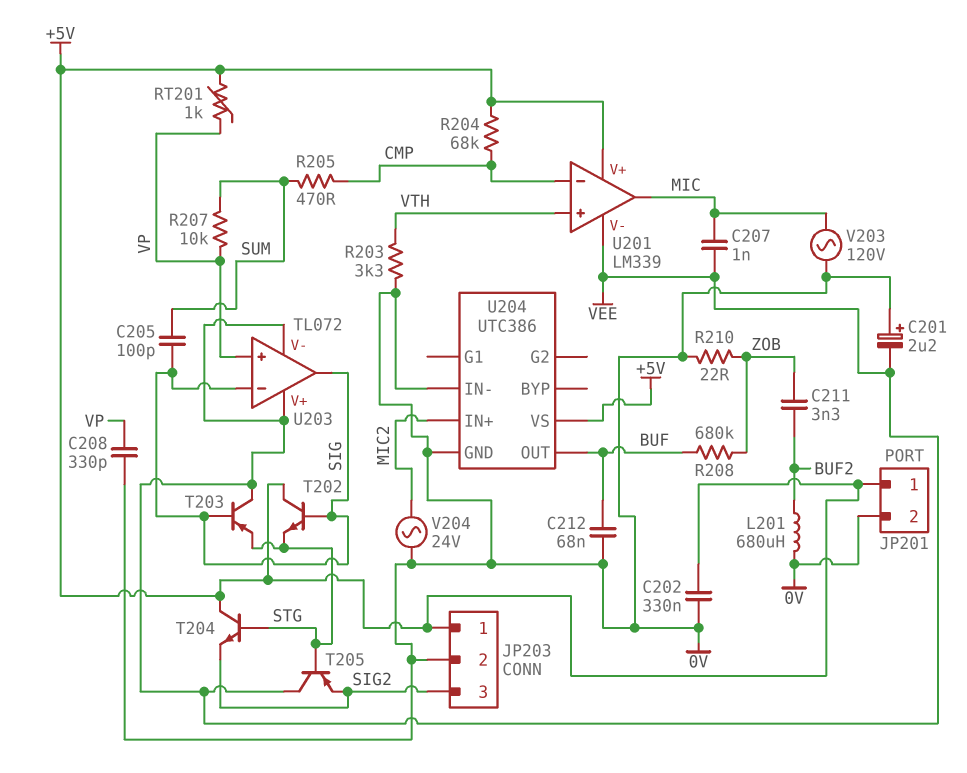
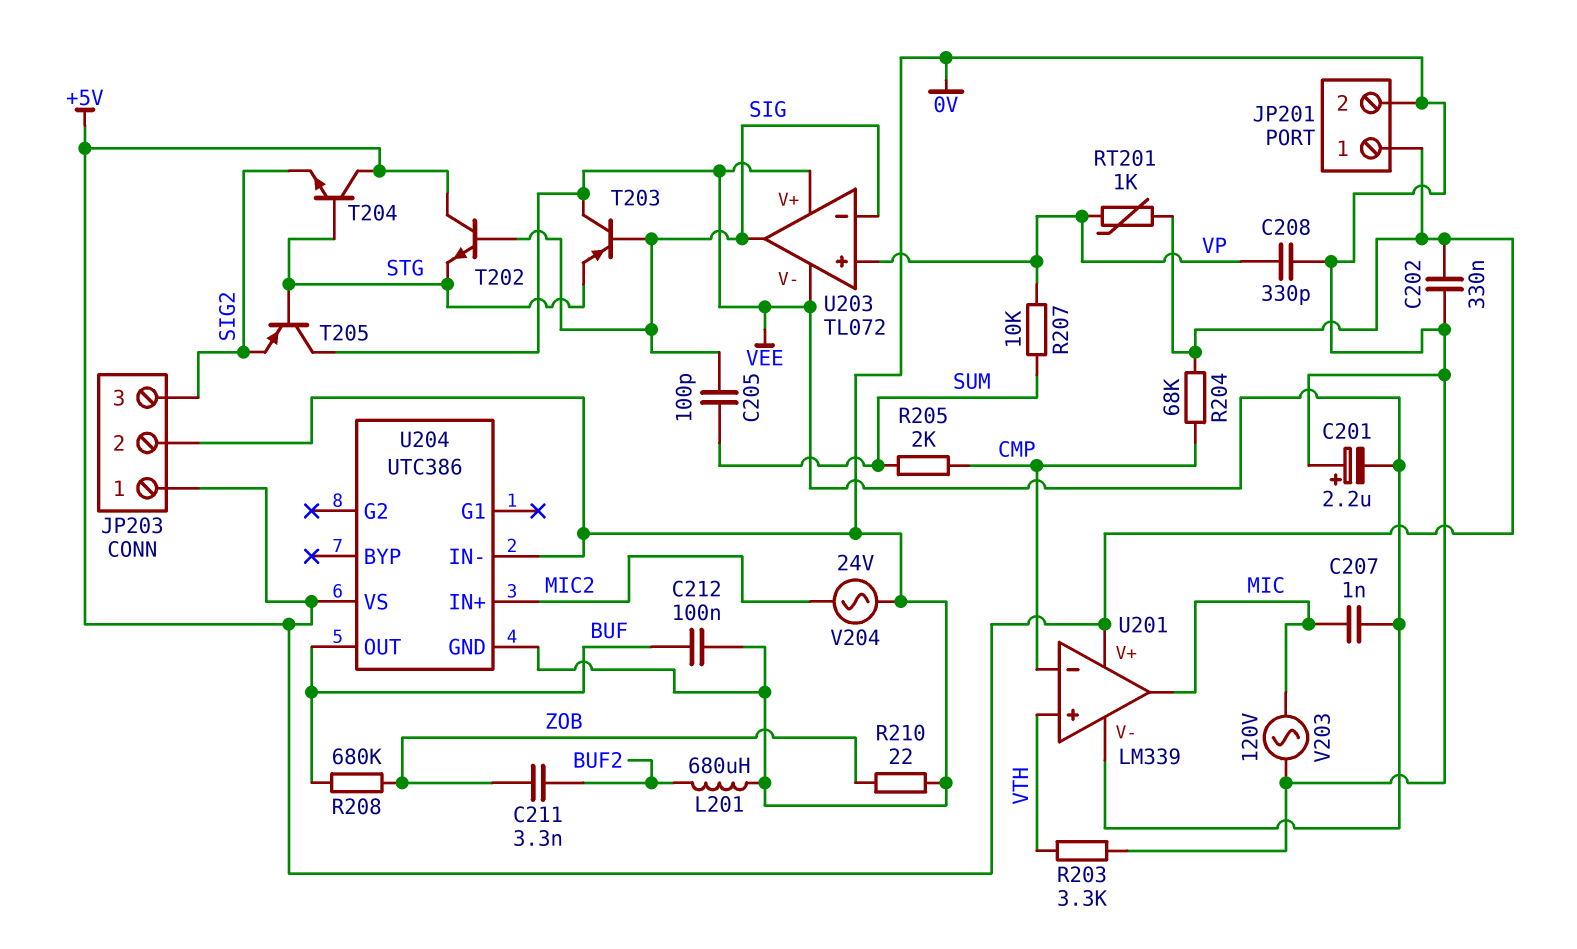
C212: 68nF (0V, BUF) -> 100nF (0V, BUF)
R205: 470 (CMP, SUM) -> 2k (CMP, SUM)

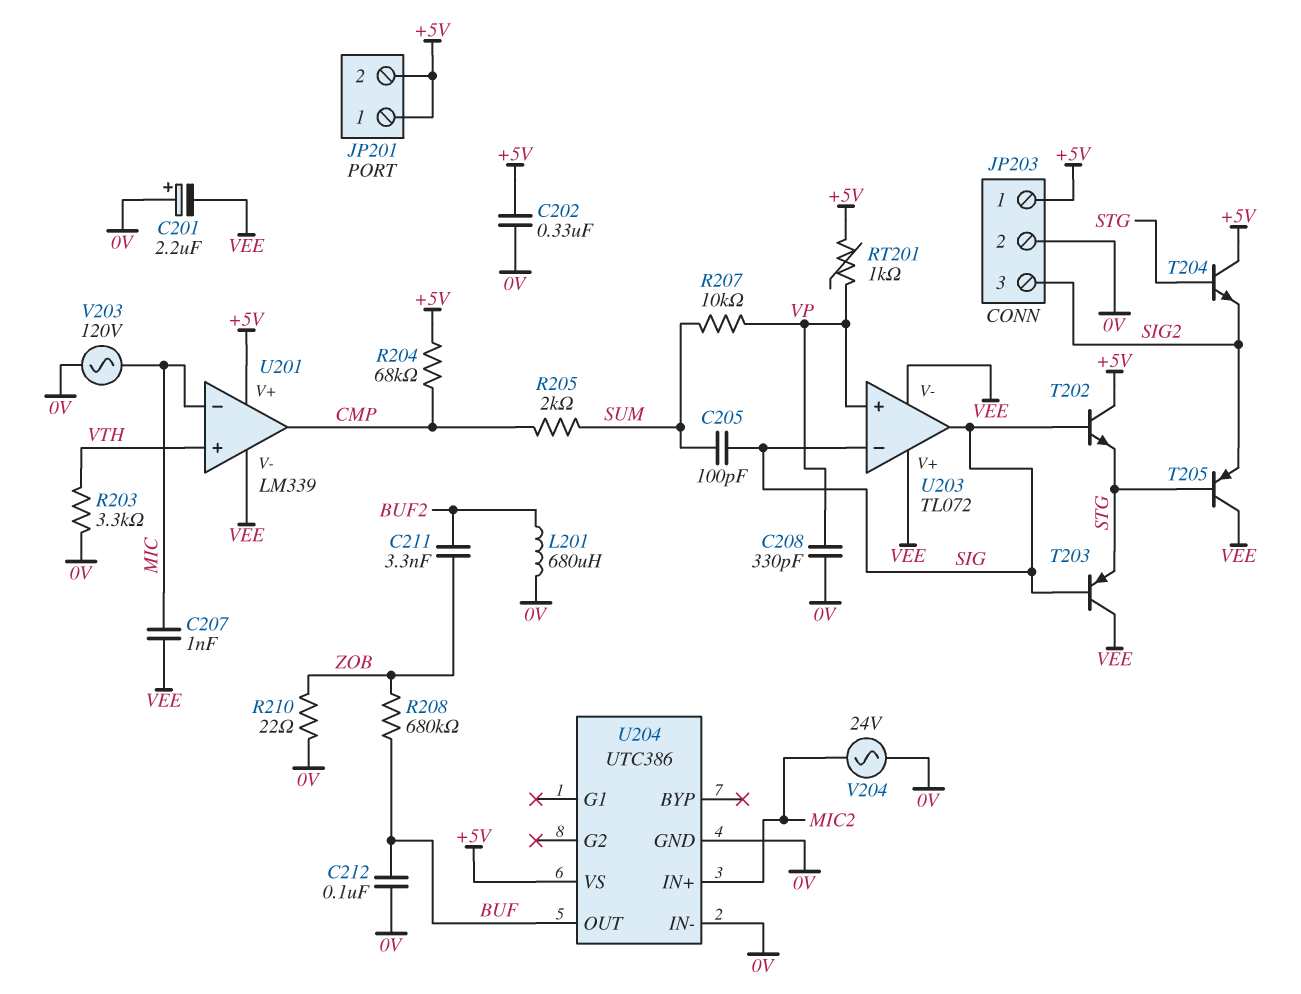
JP201 pin 2: 0V -> +5V
U201 pin in-: CMP -> MIC
U201 pin out: MIC -> CMP

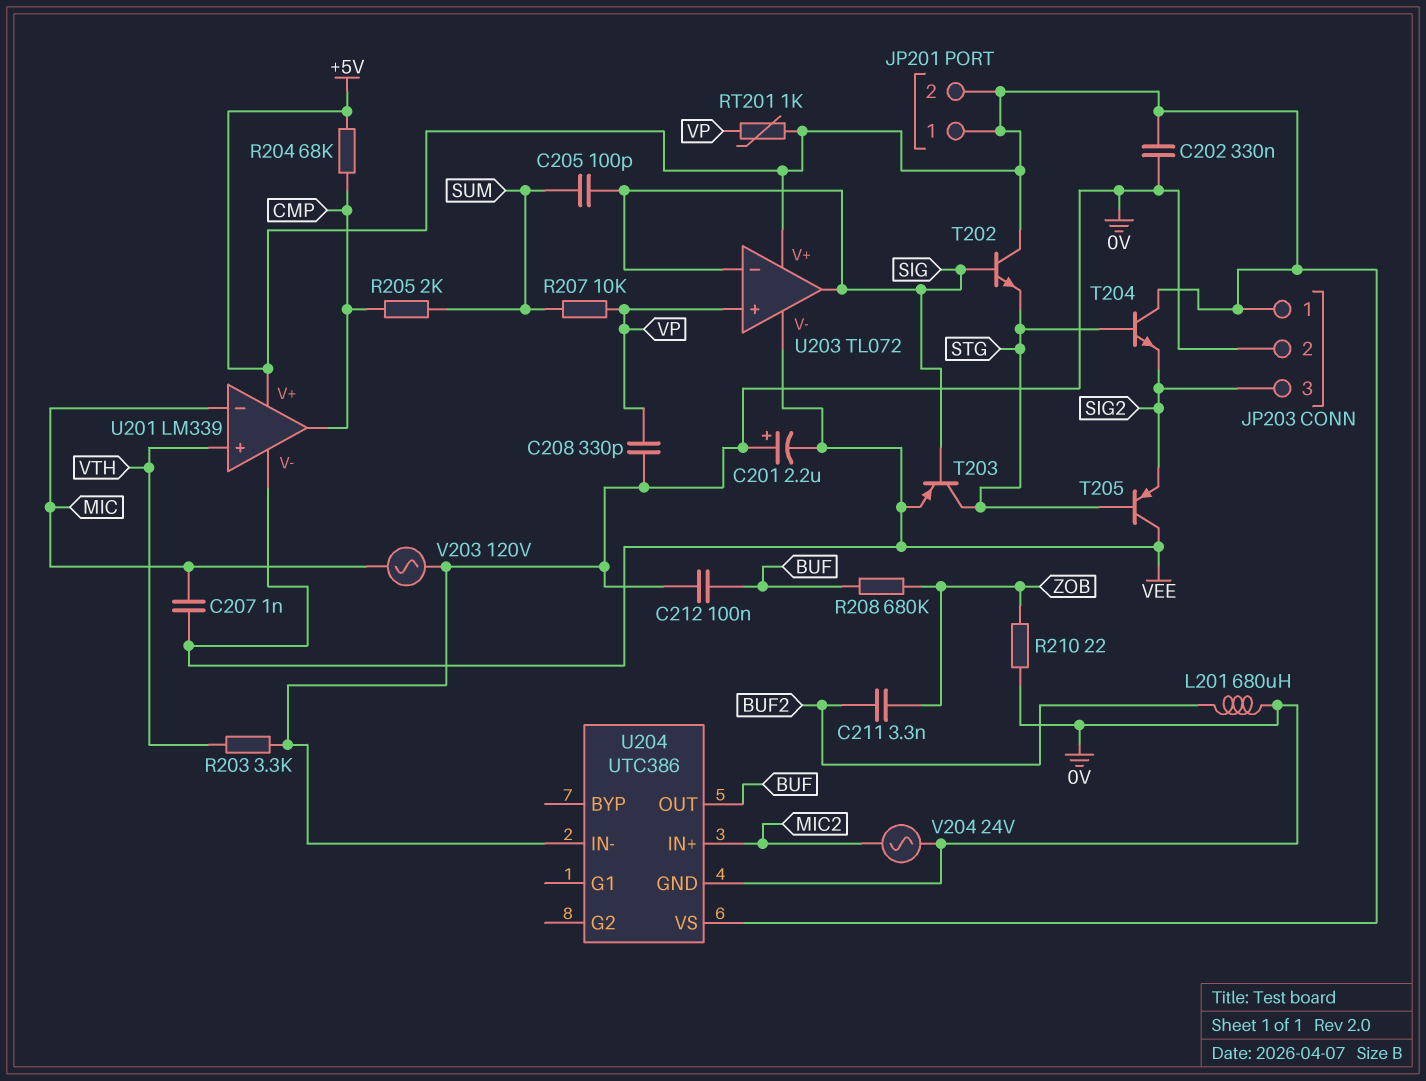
T203: PNP (B SIG, C VEE, E STG) -> PNP (B SIG, C STG, E VEE)
U203 pin V+: VEE -> +5V

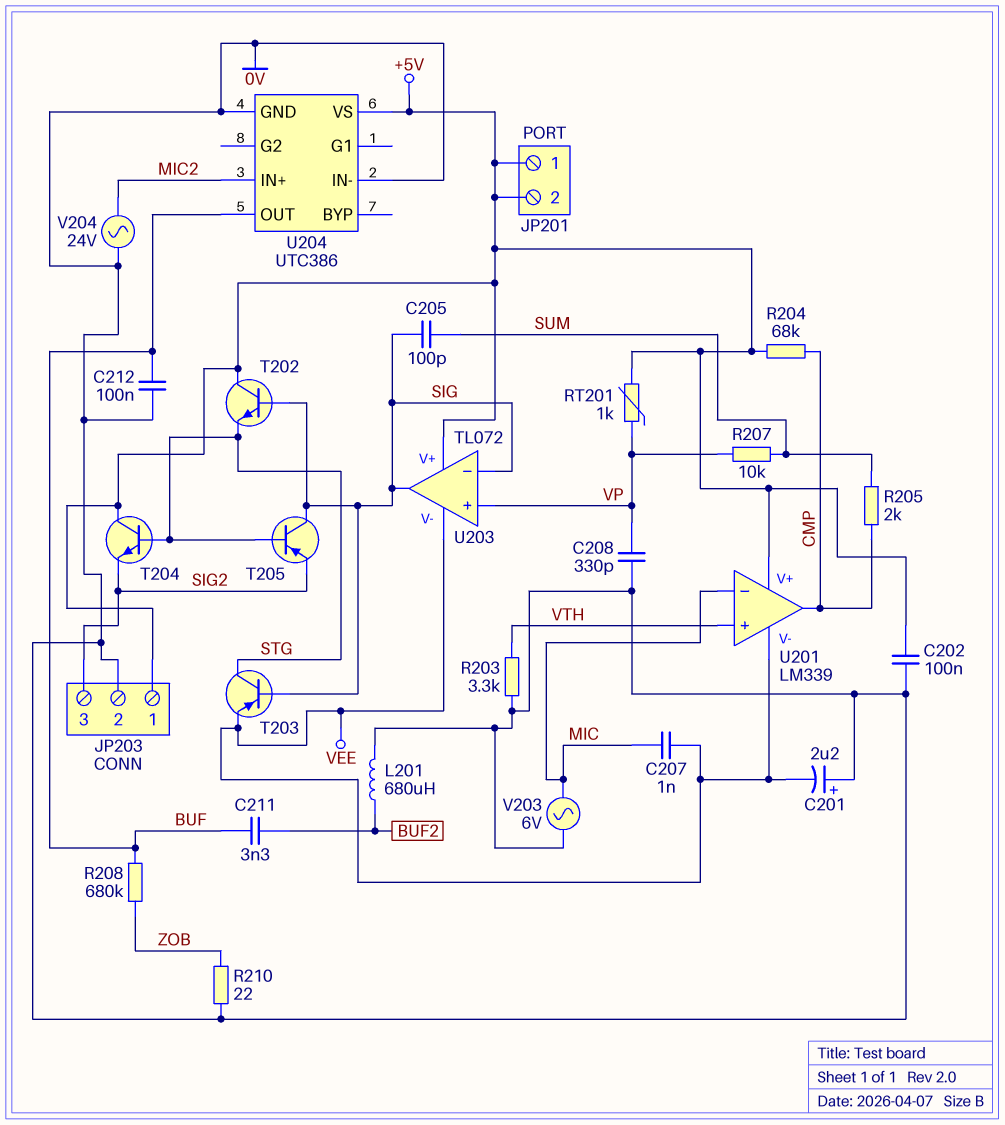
C202: 330nF (+5V, 0V) -> 100nF (+5V, 0V)
C211: 3.3nF (BUF2, ZOB) -> 3.3nF (BUF, BUF2)
T205: PNP (B STG, C VEE, E SIG2) -> PNP (B STG, C SIG, E SIG2)
V203: AC 120V (0V, MIC) -> AC 6V (0V, MIC)

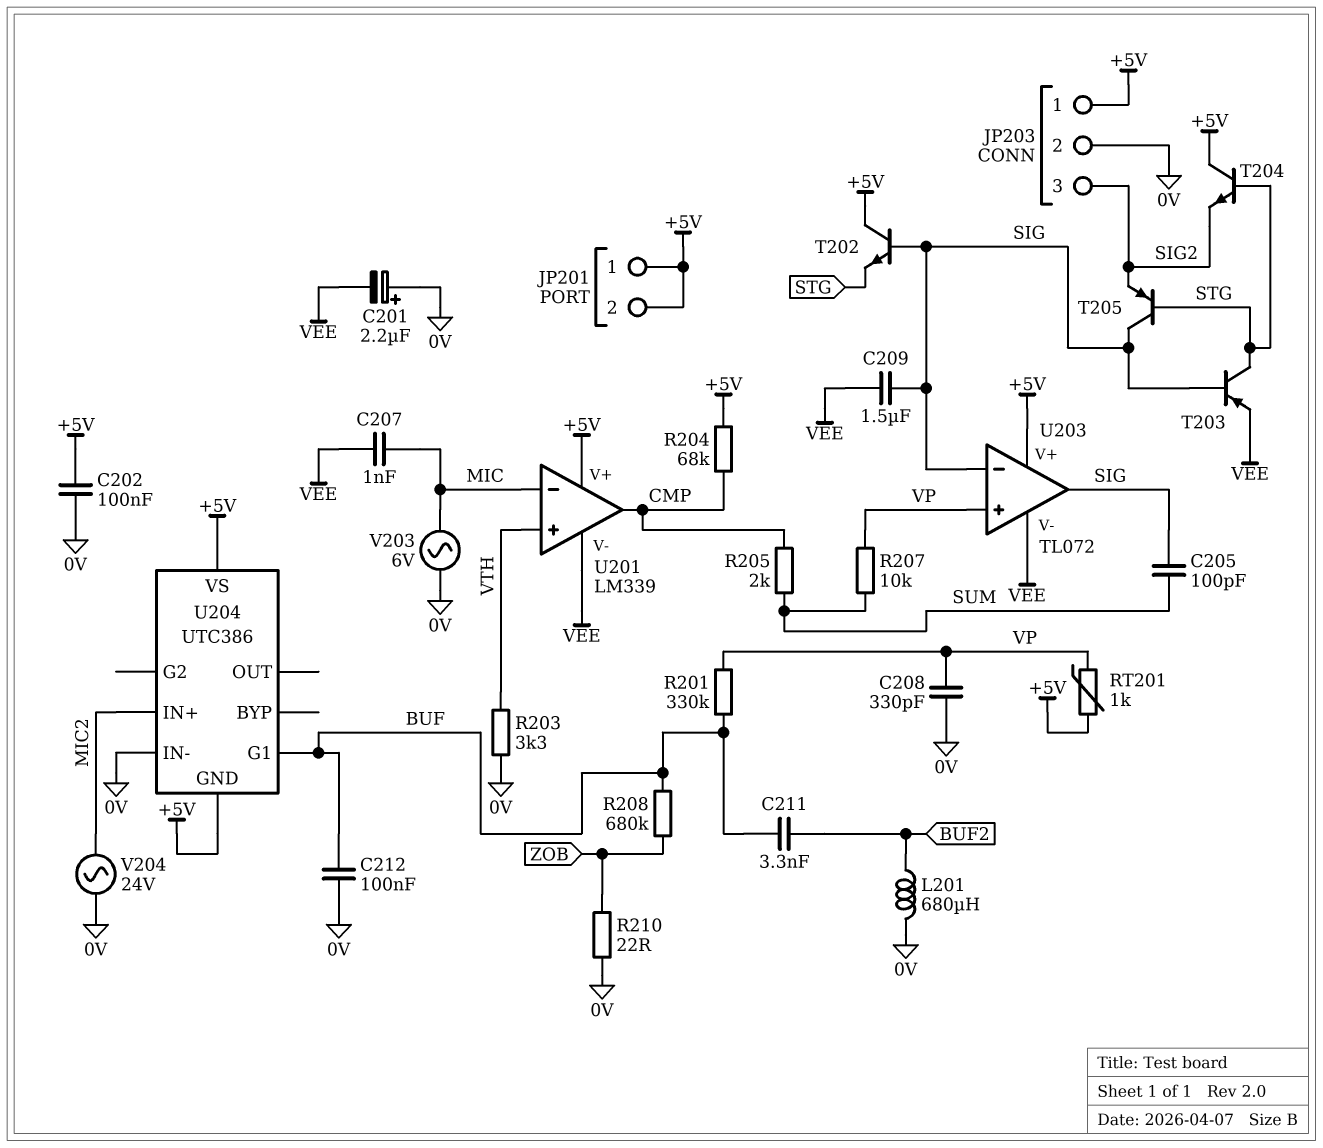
C209: none -> 1.5uF (SIG, VEE)
R201: none -> 330k (BUF, VP)
U204 pin G1: none -> BUF
U204 pin GND: 0V -> +5V
U204 pin OUT: BUF -> none

